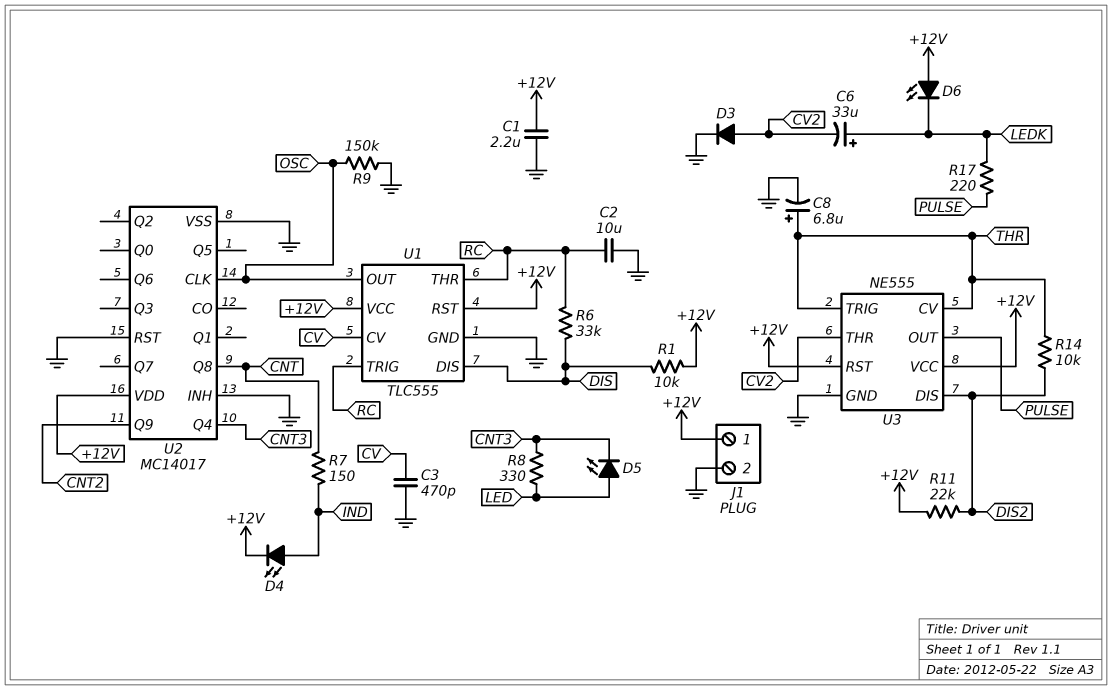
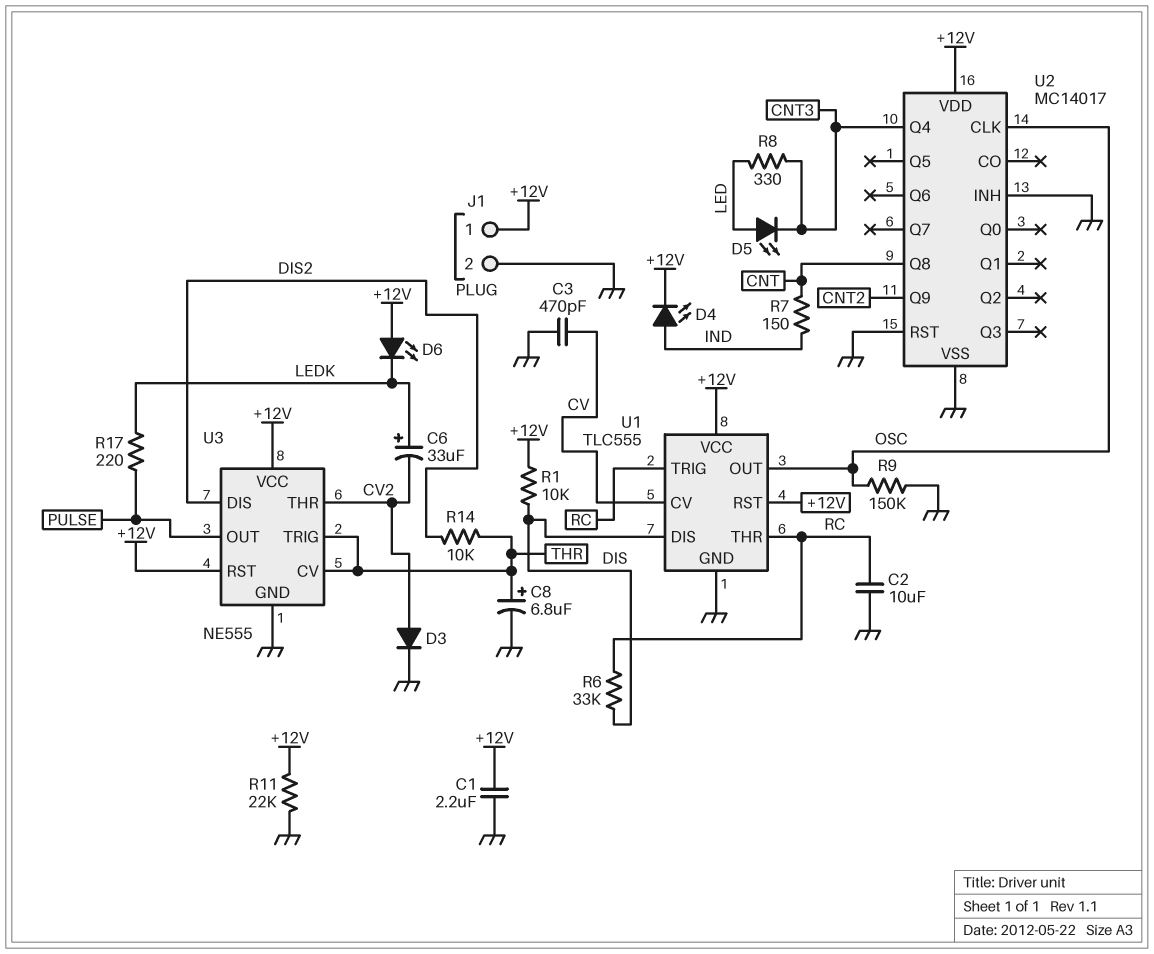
R11: 22k (+12V, DIS2) -> 22k (+12V, GND)

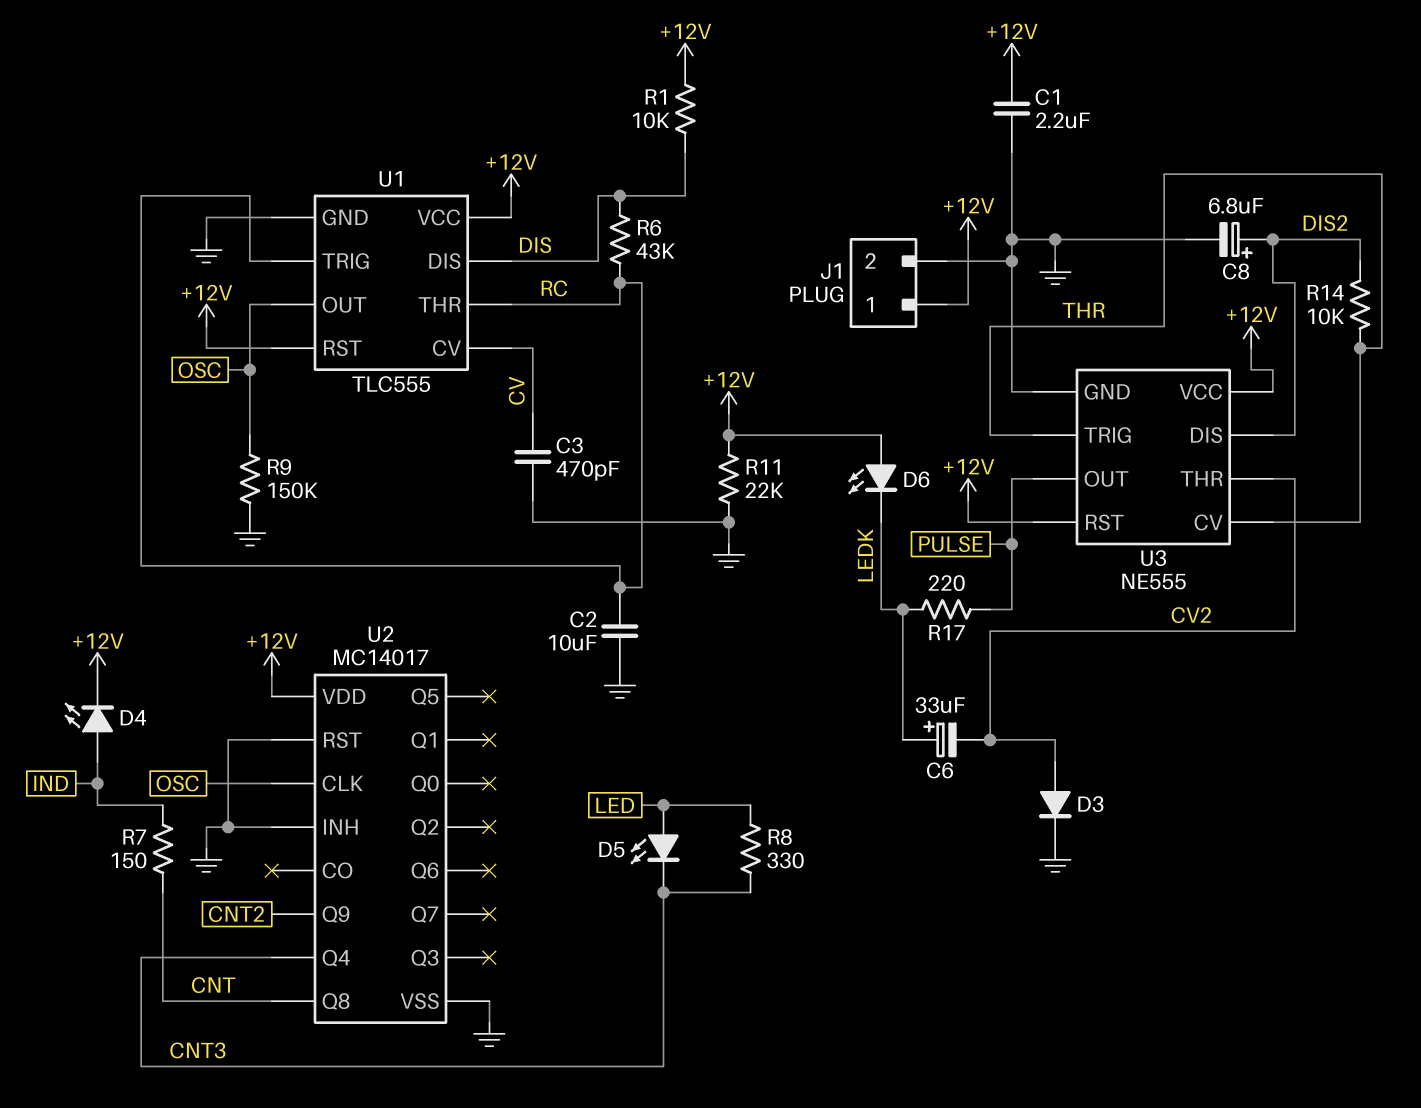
C8: 6.8uF (plus THR, minus GND) -> 6.8uF (plus DIS2, minus GND)
R6: 33k (DIS, RC) -> 43k (DIS, RC)

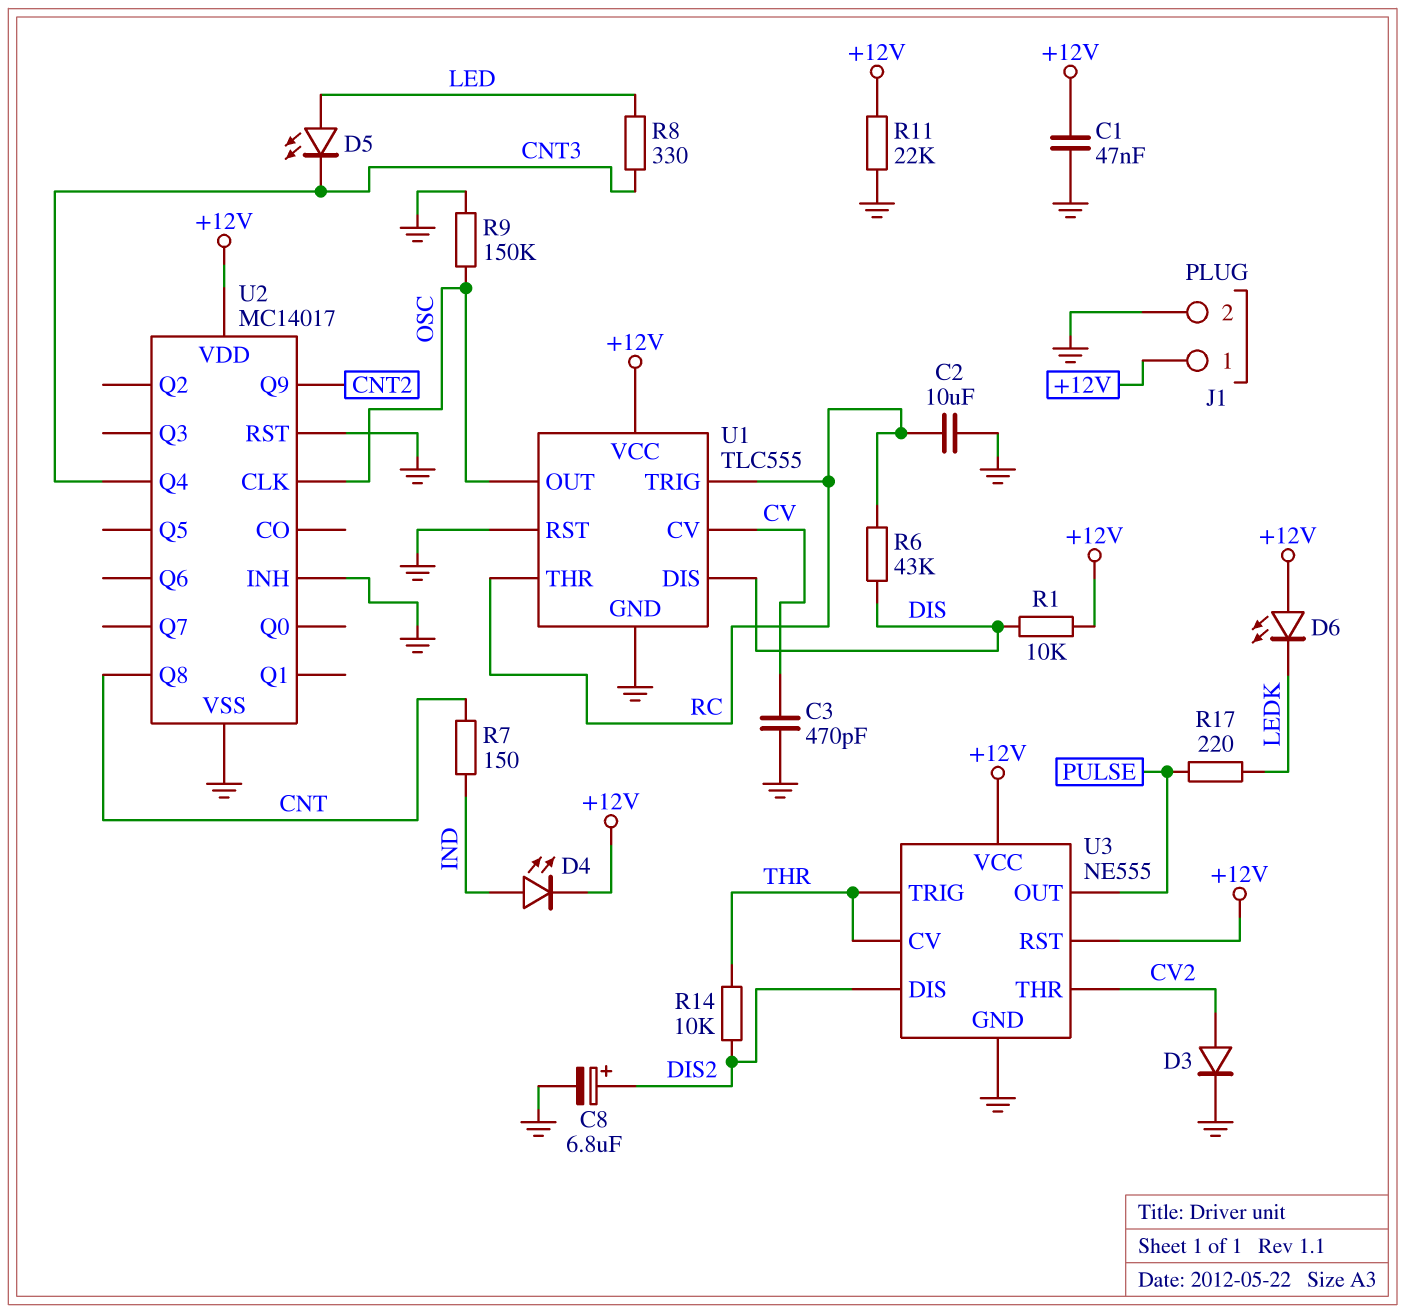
C1: 2.2uF (+12V, GND) -> 47nF (+12V, GND)
C6: 33uF (plus LEDK, minus CV2) -> none
U1 pin RST: +12V -> GND

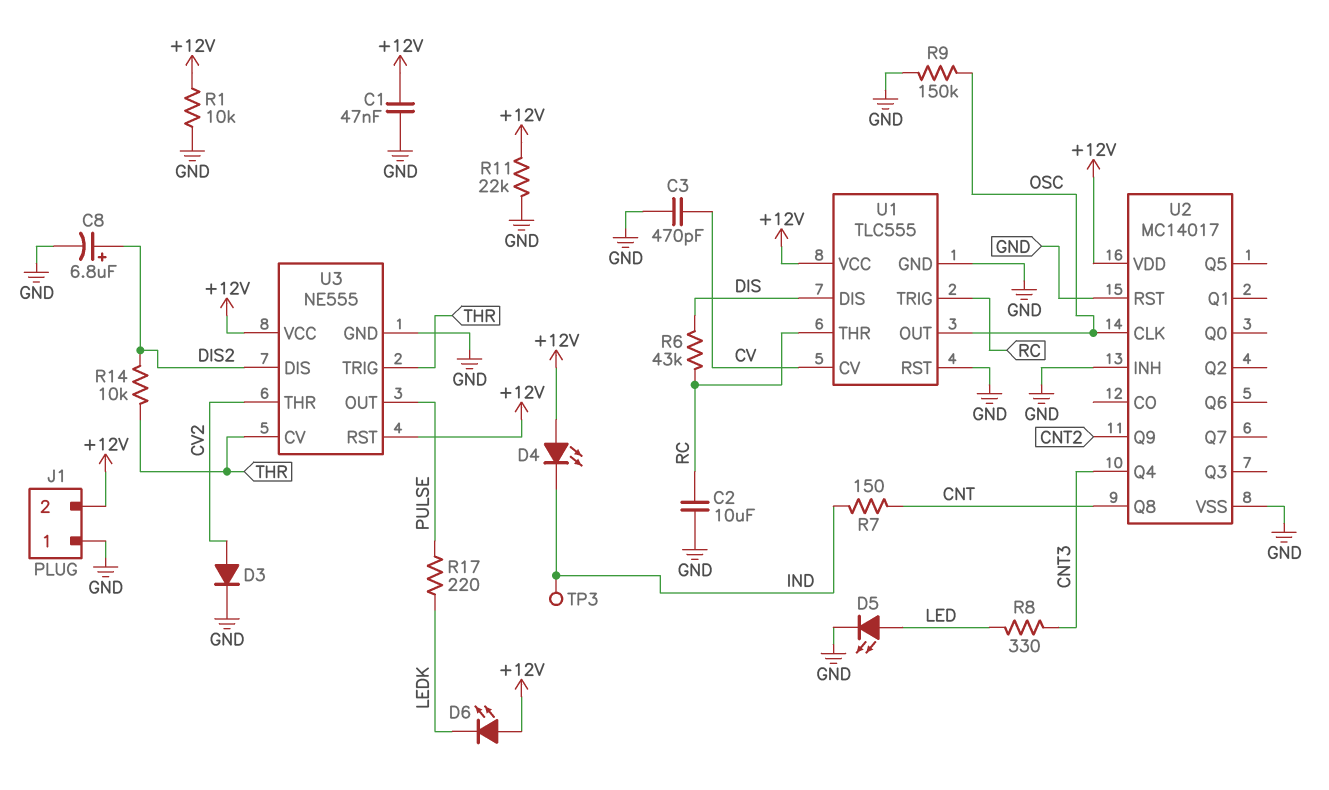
D4: LED (A IND, K +12V) -> LED (A +12V, K IND)
D5: LED (A LED, K CNT3) -> LED (A LED, K GND)
J1 pin 1: +12V -> GND
J1 pin 2: GND -> +12V
R1: 10k (+12V, DIS) -> 10k (+12V, GND)
TP3: none -> test point (IND)

